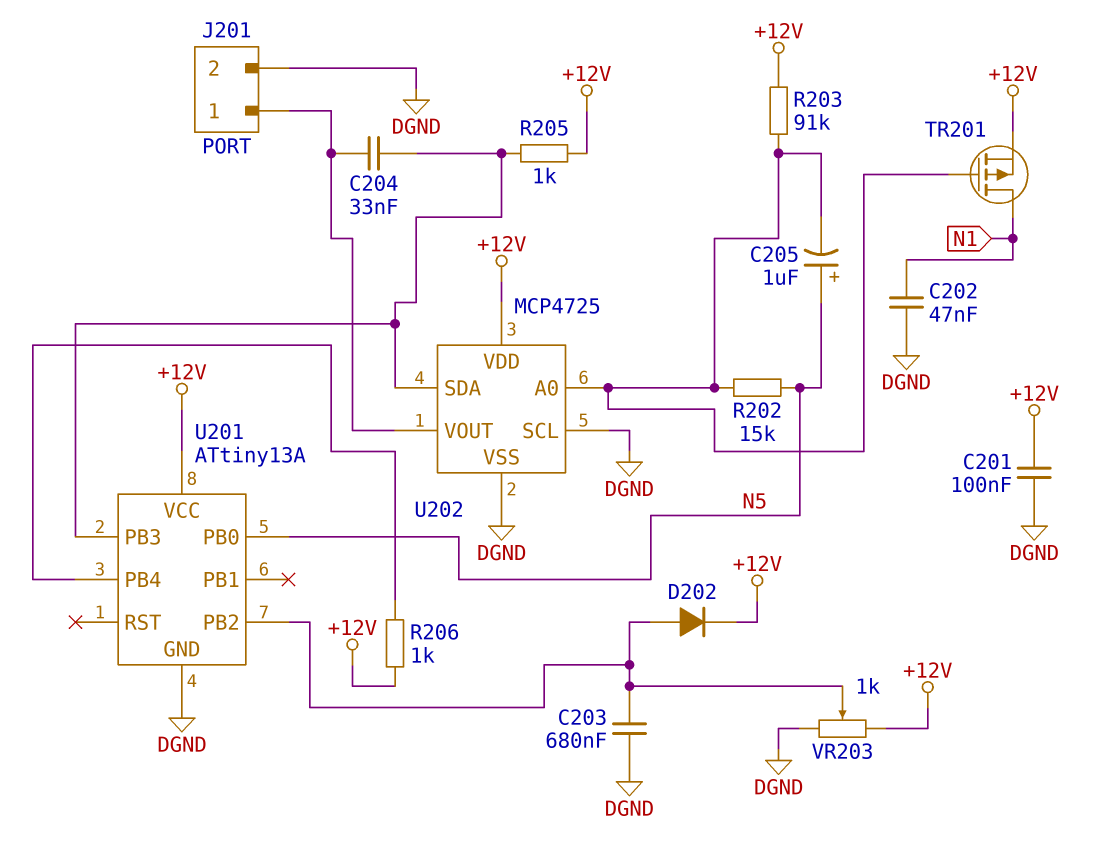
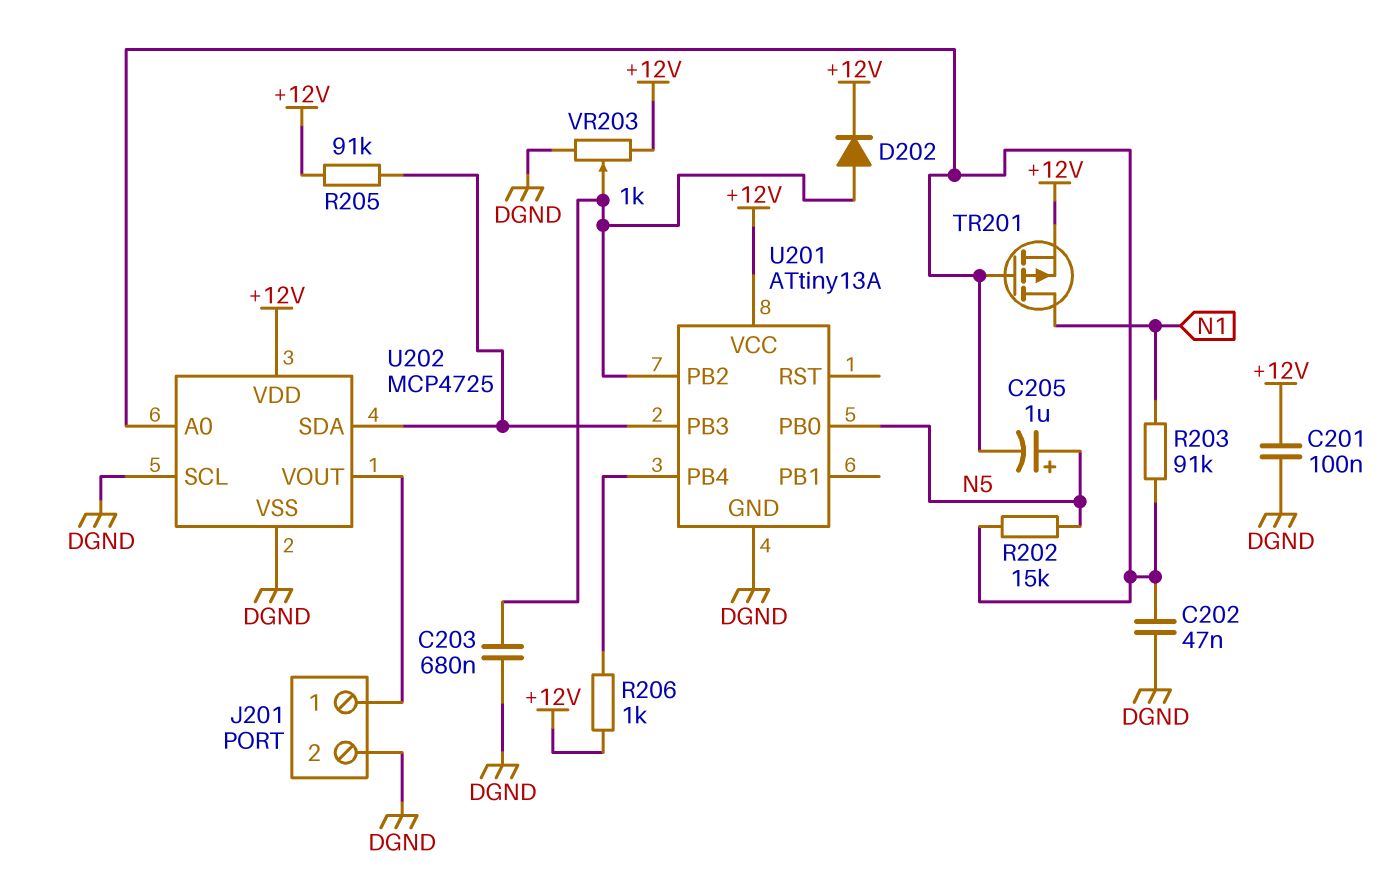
C202: 47nF (DGND, N1) -> 47nF (DGND, U202/A0)
C204: 33nF (J201/1, U201/PB3) -> none
R203: 91k (+12V, U202/A0) -> 91k (N1, U202/A0)
R205: 1k (+12V, U201/PB3) -> 91k (+12V, U201/PB3)

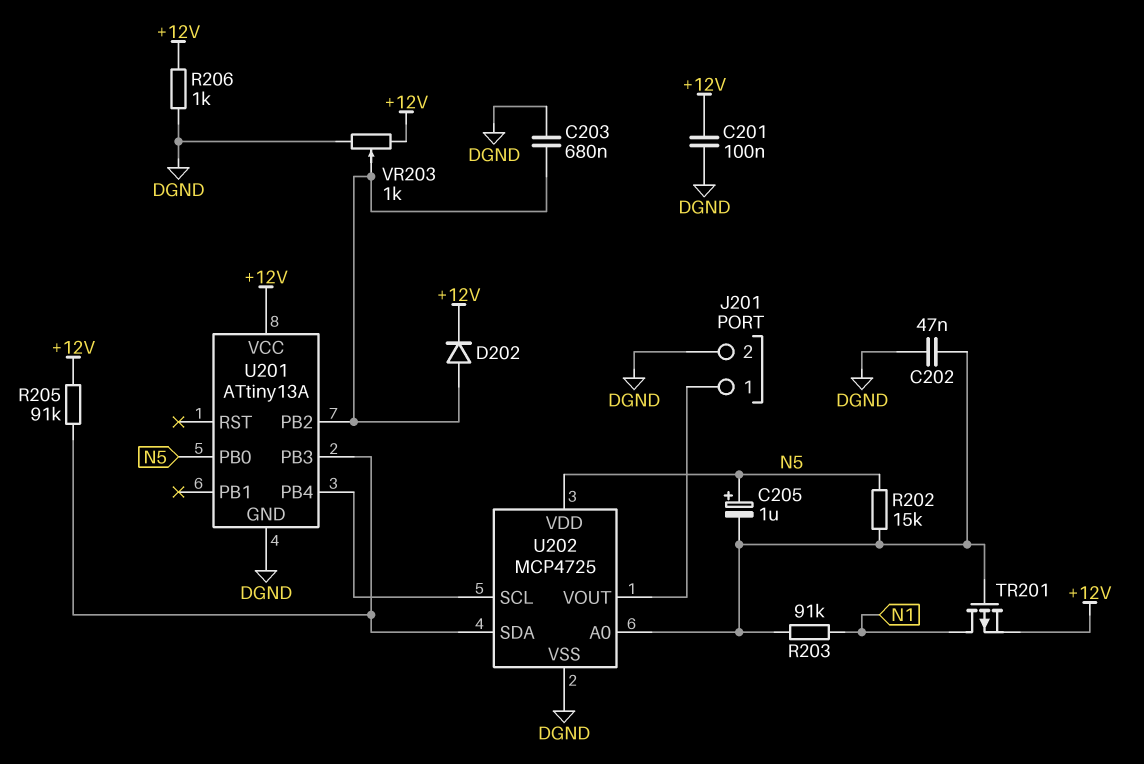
R206: 1k (+12V, U201/PB4) -> 1k (+12V, DGND)
U202 pin SCL: DGND -> U201/PB4
U202 pin VDD: +12V -> N5

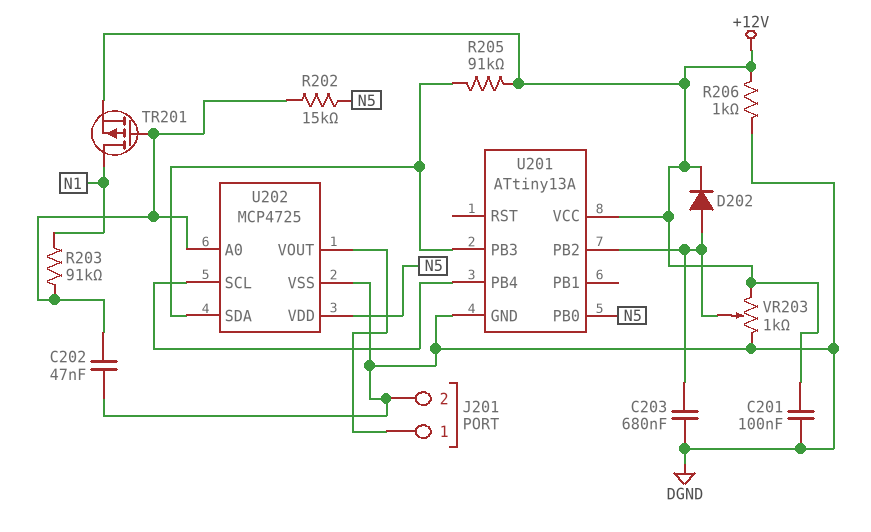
C205: 1uF (plus N5, minus U202/A0) -> none

